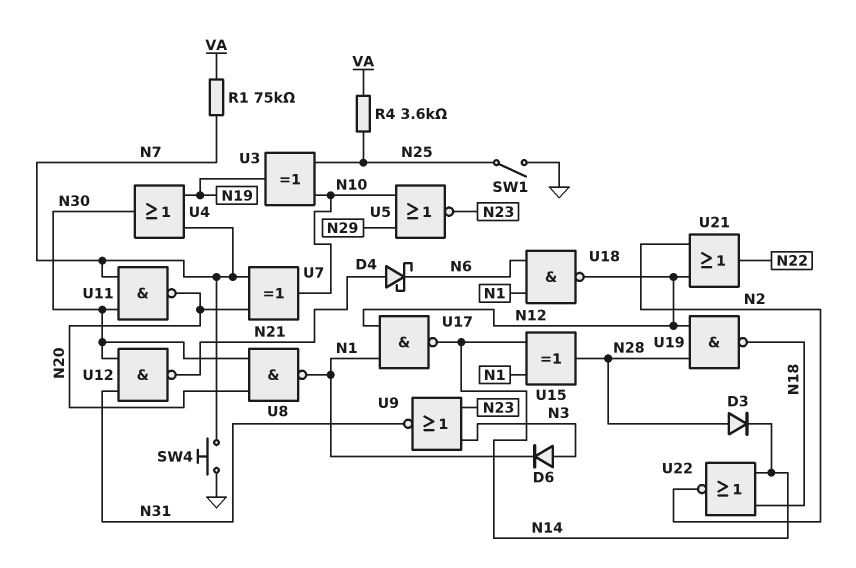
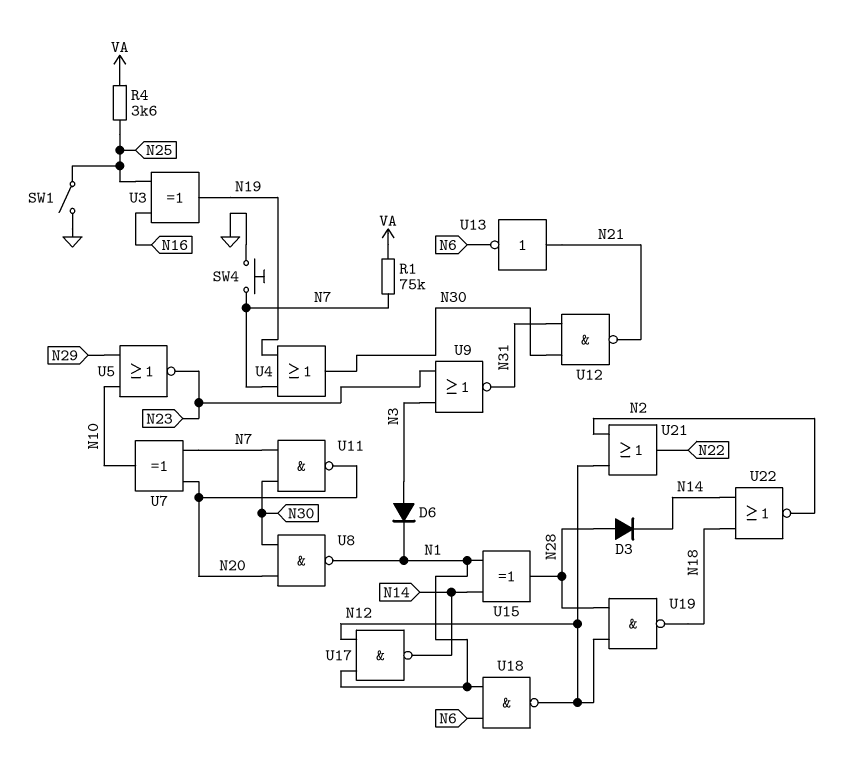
D4: schottky (A N21, K N6) -> none
U3: XOR (in N10, in N25, out N19) -> XOR (in N16, in N25, out N19)
U13: none -> NOT (in N21, out N6)

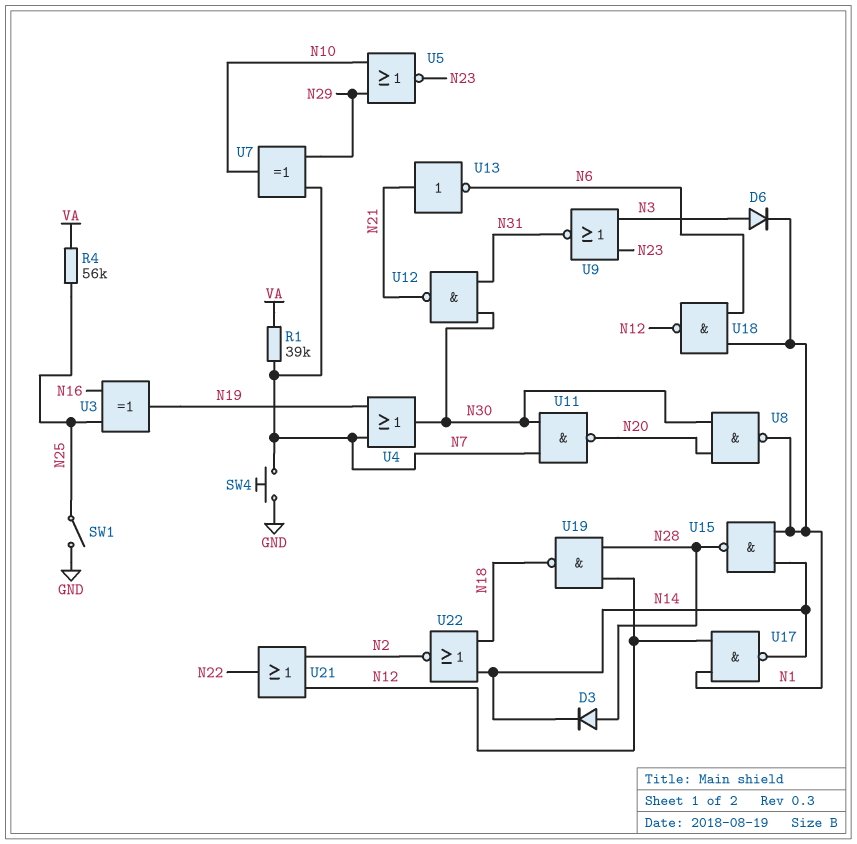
R1: 75k (N7, VA) -> 39k (N7, VA)
R4: 3.6k (N25, VA) -> 56k (N25, VA)
U7: XOR (in N7, in N20, out N10) -> XOR (in N7, in N29, out N10)
U15: XOR (in N1, in N14, out N28) -> NAND (in N1, in N14, out N28)

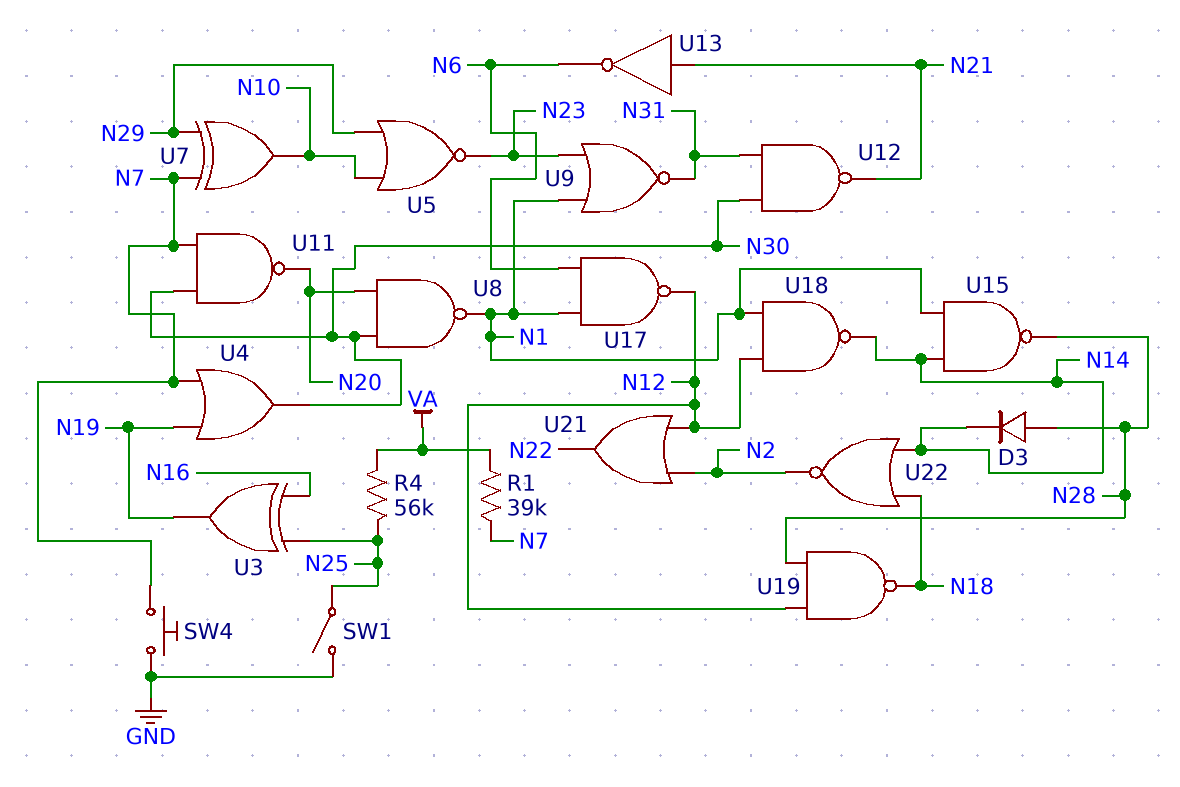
D6: diode (A N3, K N1) -> none
U9: NOR (in N3, in N23, out N31) -> NOR (in N1, in N23, out N31)
U17: NAND (in N1, in N12, out N14) -> NAND (in N1, in N6, out N12)
U18: NAND (in N1, in N6, out N12) -> NAND (in N1, in N12, out N14)

